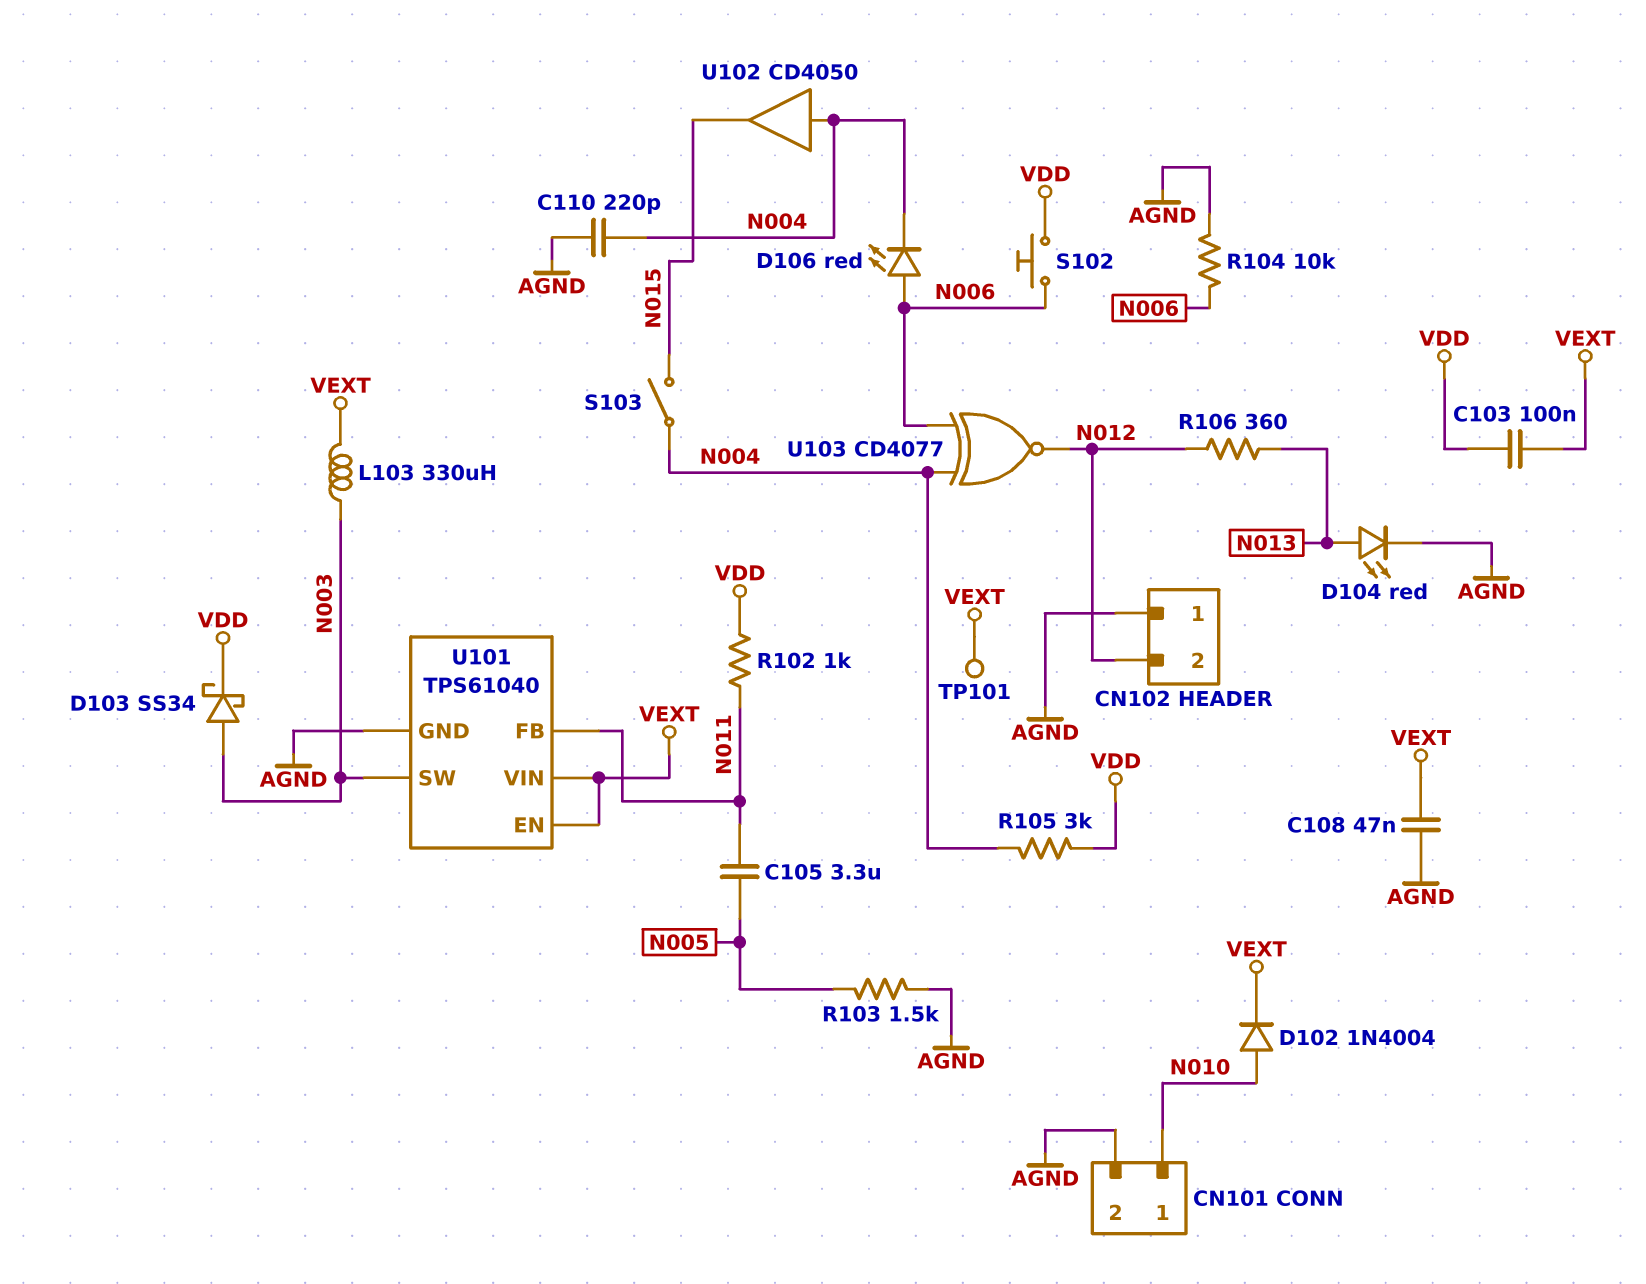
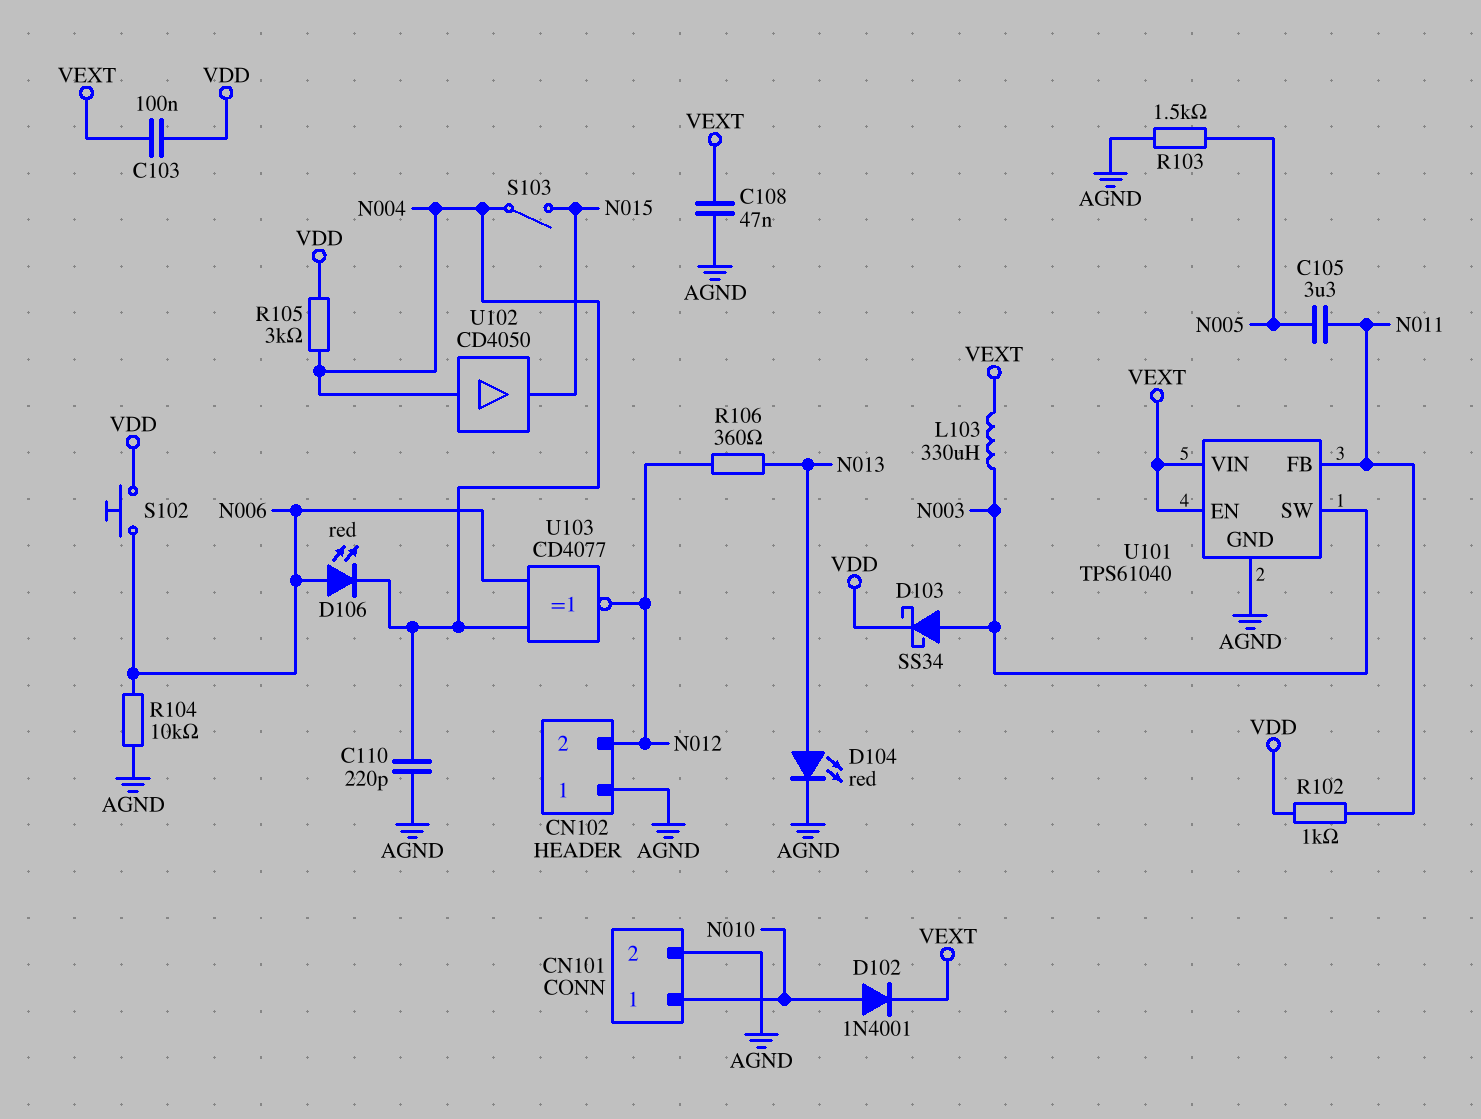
D102: diode 1N4004 (A N010, K VEXT) -> diode 1N4001 (A N010, K VEXT)
TP101: test point (VEXT) -> none

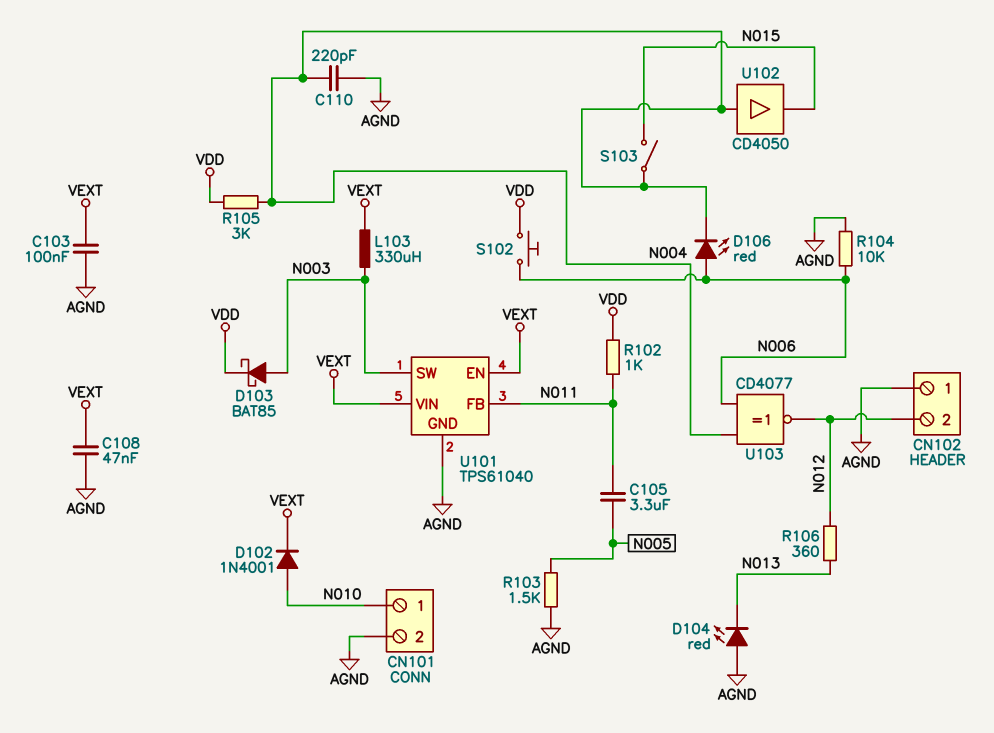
C103: 100nF (VDD, VEXT) -> 100nF (AGND, VEXT)
D103: schottky SS34 (A N003, K VDD) -> schottky BAT85 (A N003, K VDD)
D104: LED red (A N013, K AGND) -> LED red (A AGND, K N013)

